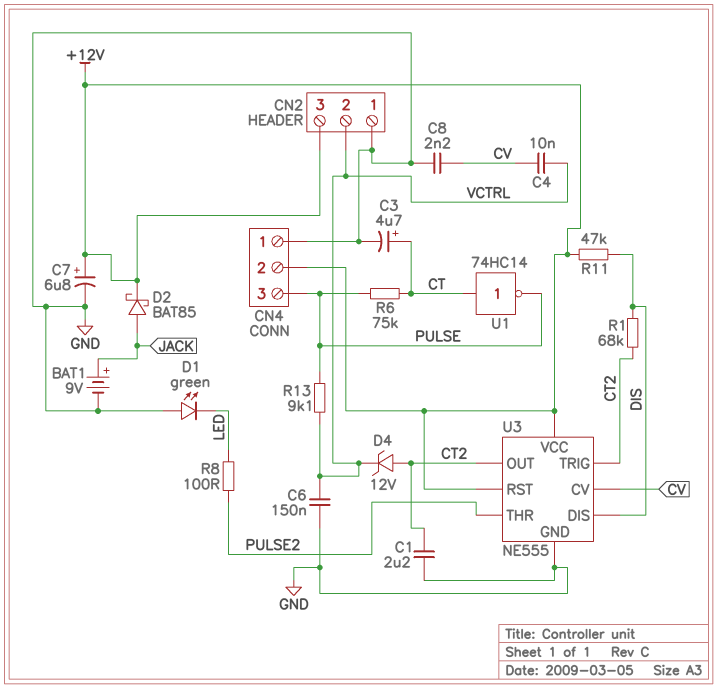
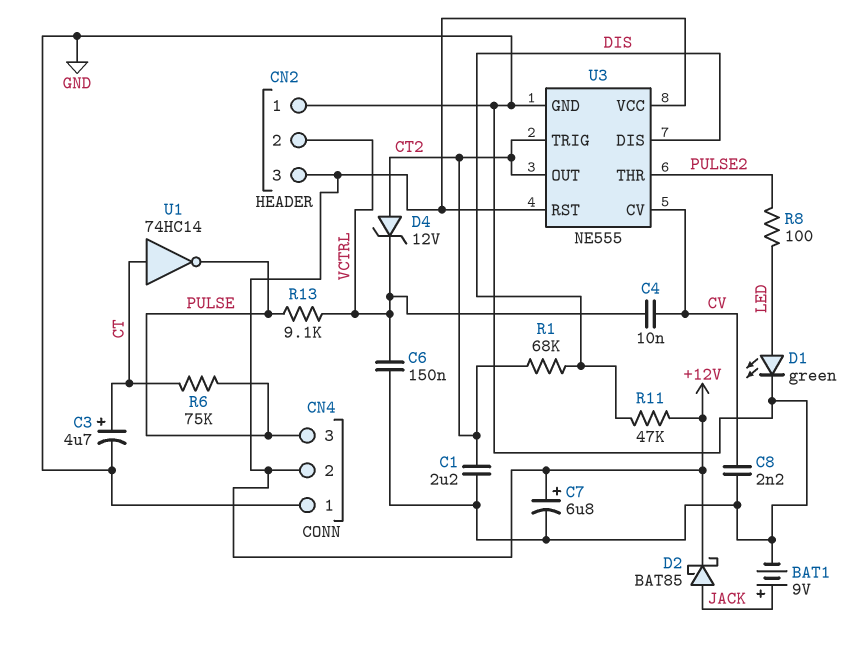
D1: LED green (A GND, K LED) -> LED green (A LED, K GND)

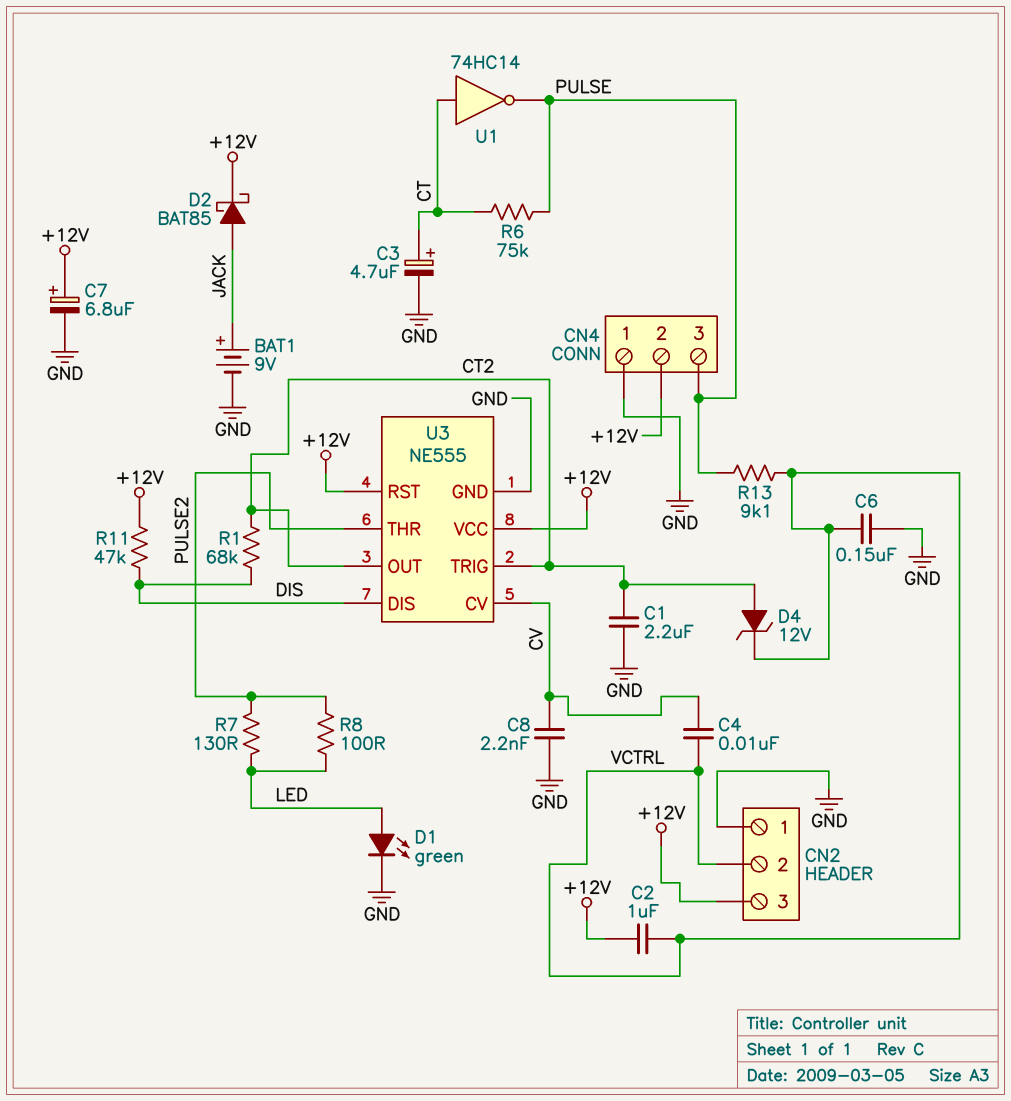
C2: none -> 1uF (+12V, VCTRL)
R7: none -> 130 (LED, PULSE2)

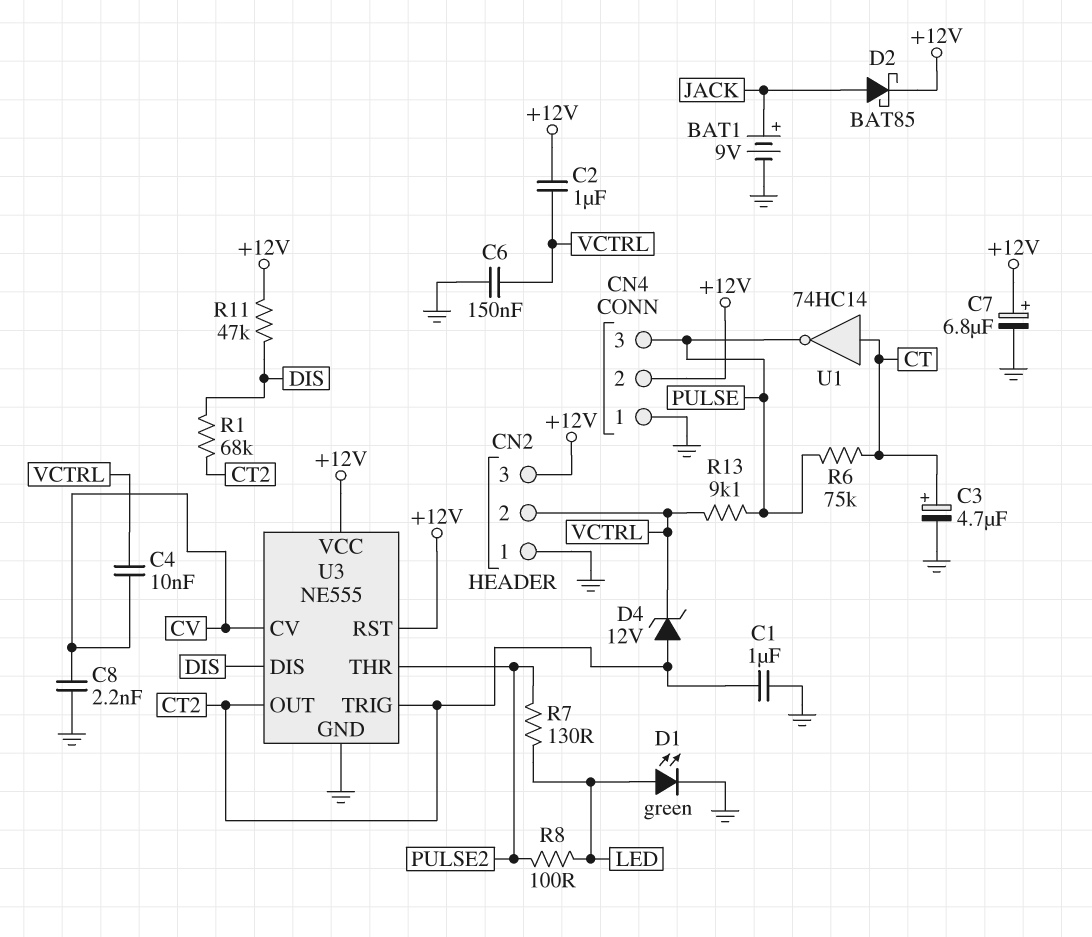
C1: 2.2uF (CT2, GND) -> 1uF (CT2, GND)

